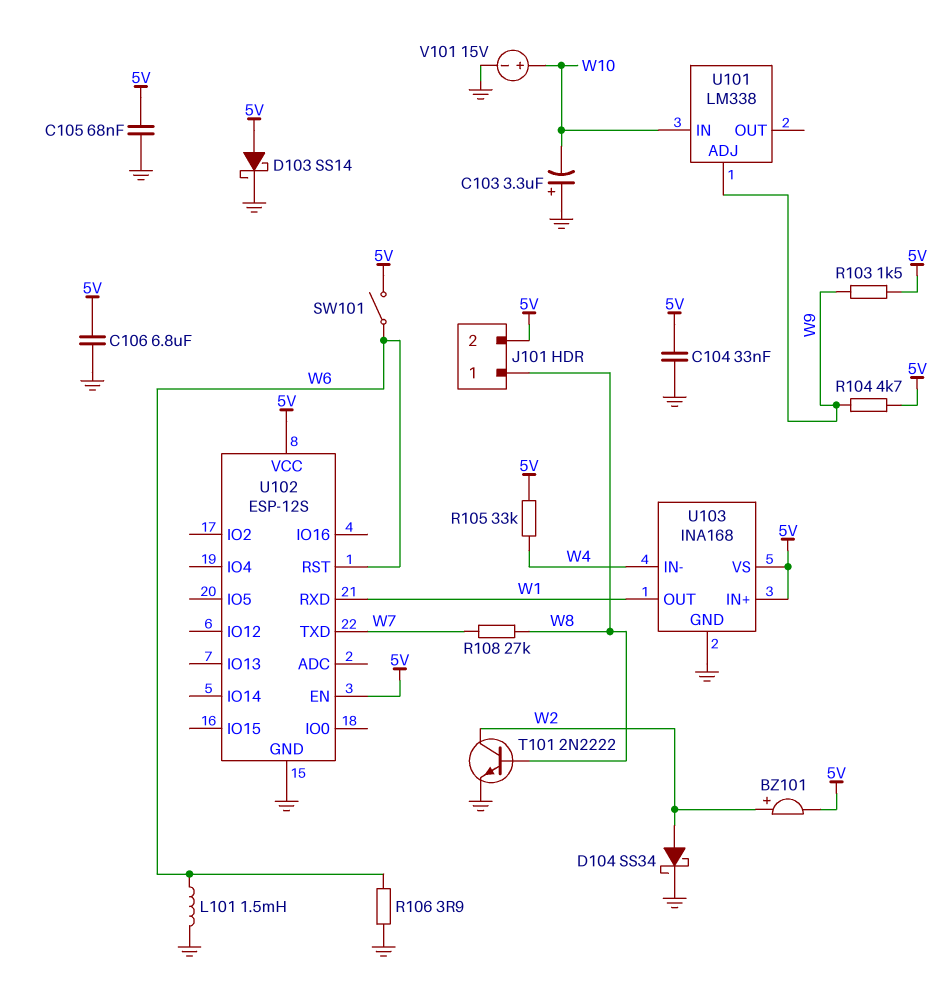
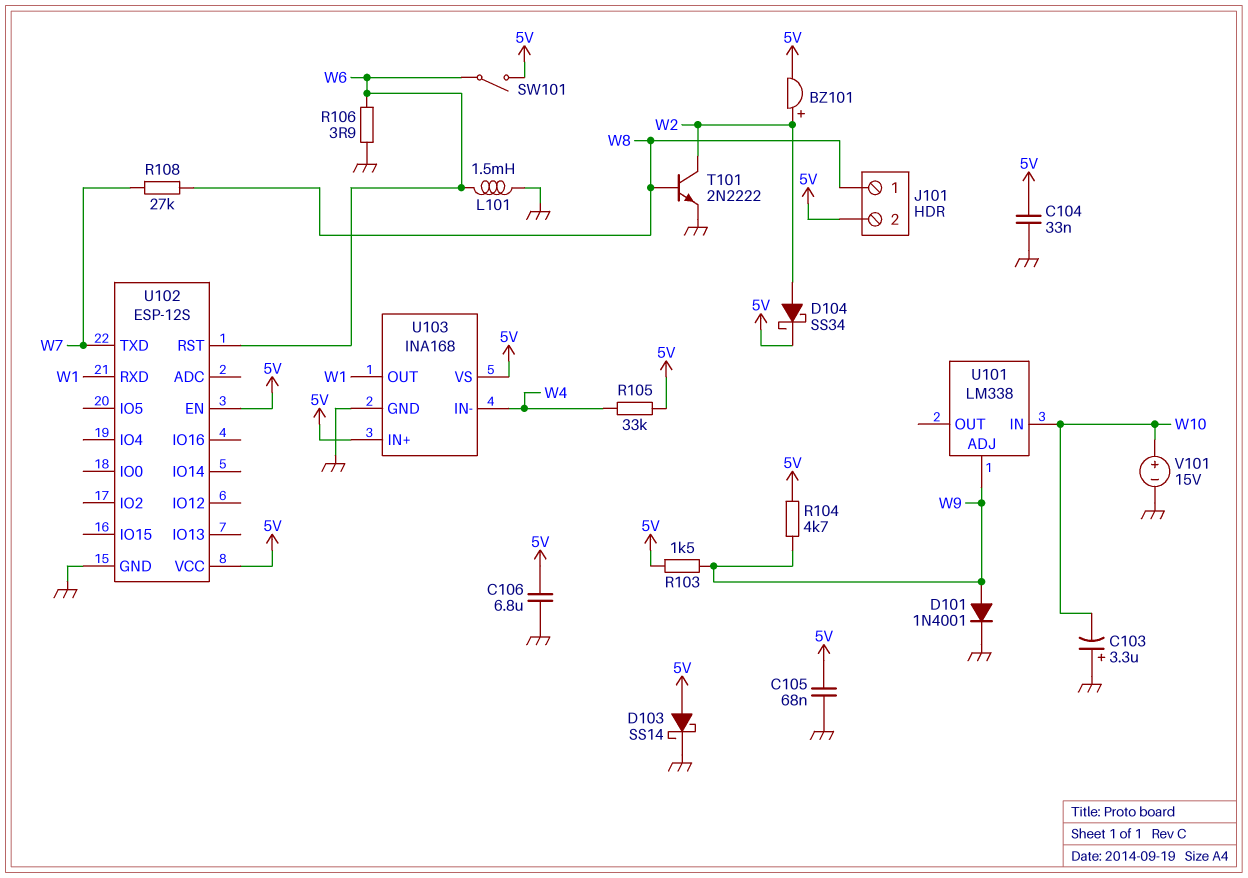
D101: none -> diode 1N4001 (A W9, K GND)
D104: schottky SS34 (A W2, K GND) -> schottky SS34 (A W2, K 5V)

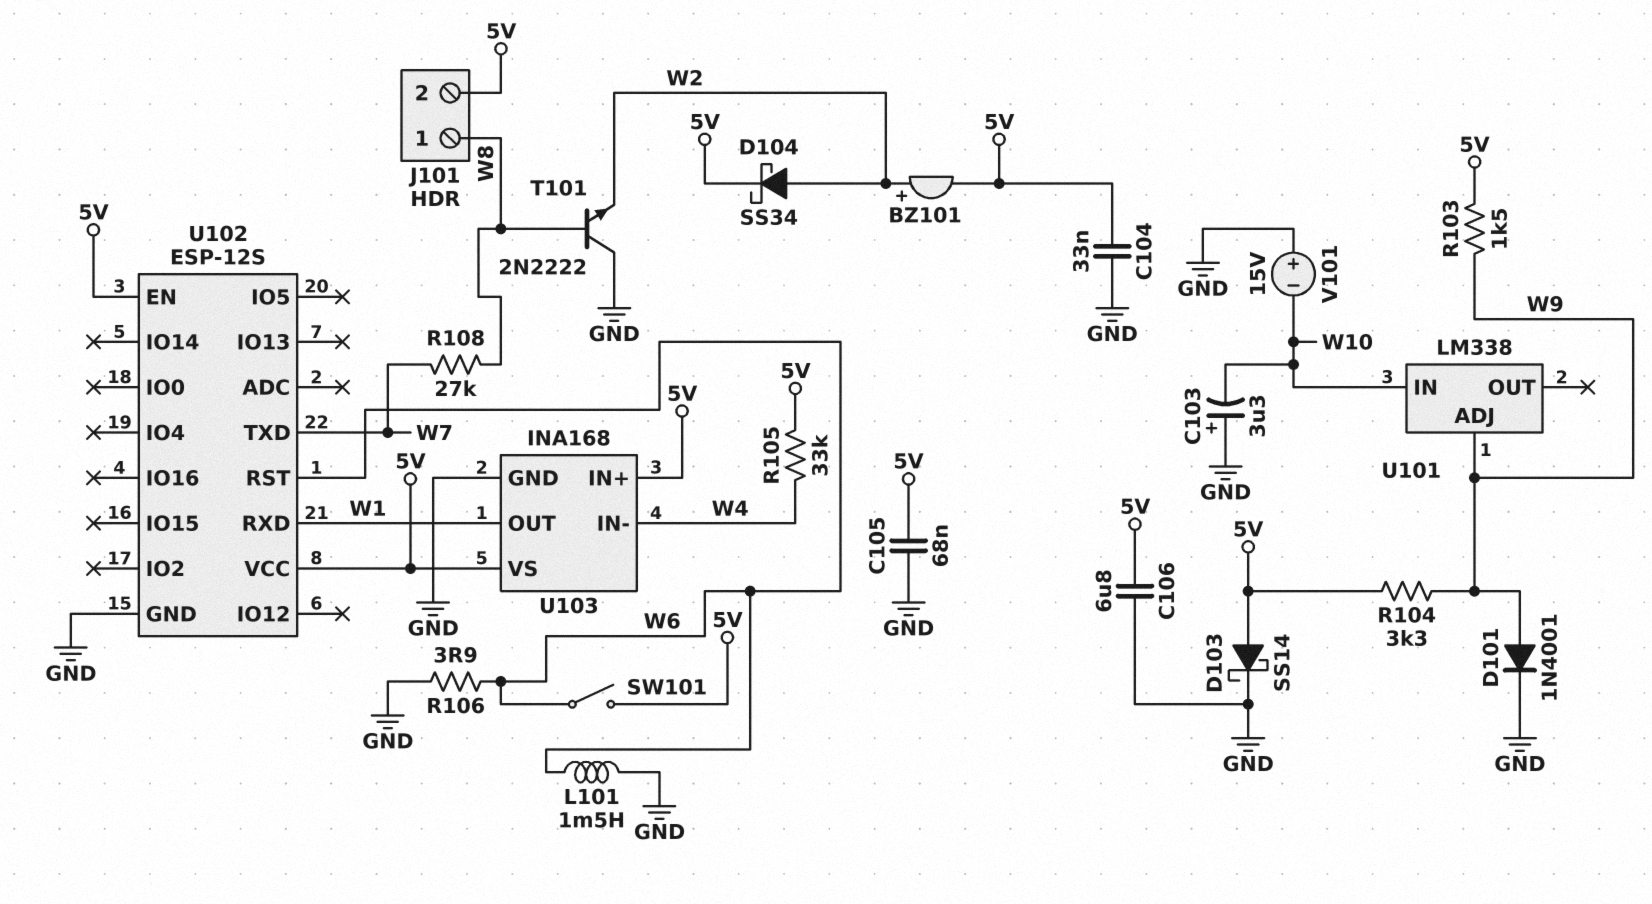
R104: 4.7k (5V, W9) -> 3.3k (5V, W9)
T101: NPN 2N2222 (B W8, C W2, E GND) -> NPN 2N2222 (B W8, C GND, E W2)
V101: 15V (plus W10, minus GND) -> 15V (plus GND, minus W10)

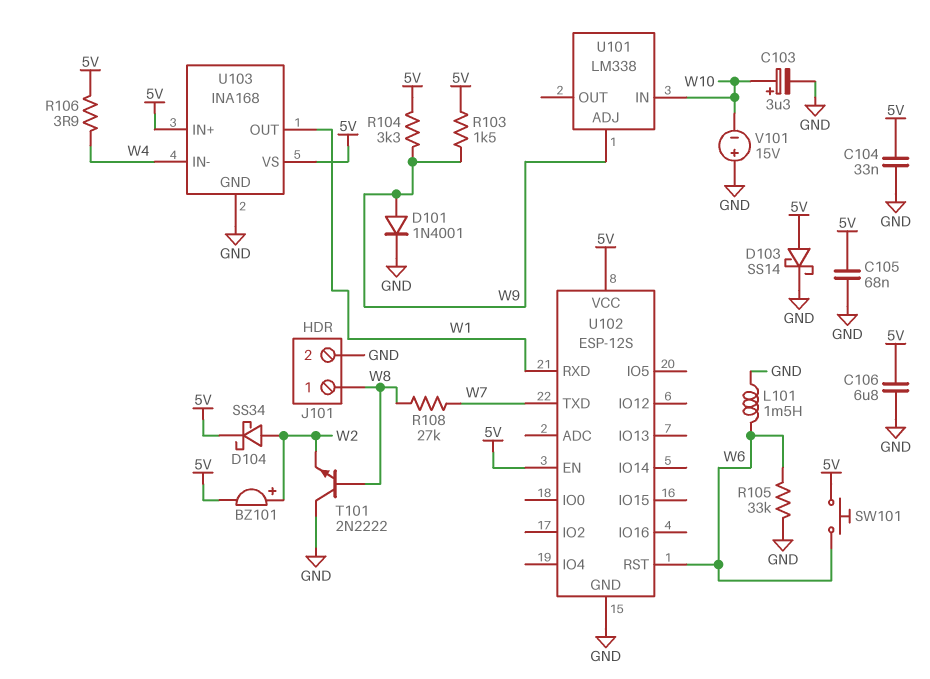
C103: 3.3uF (plus GND, minus W10) -> 3.3uF (plus W10, minus GND)
J101 pin 2: 5V -> GND
R105: 33k (5V, W4) -> 33k (GND, W6)
R106: 3.9 (GND, W6) -> 3.9 (5V, W4)
SW101: switch (5V, W6) -> button (5V, W6)

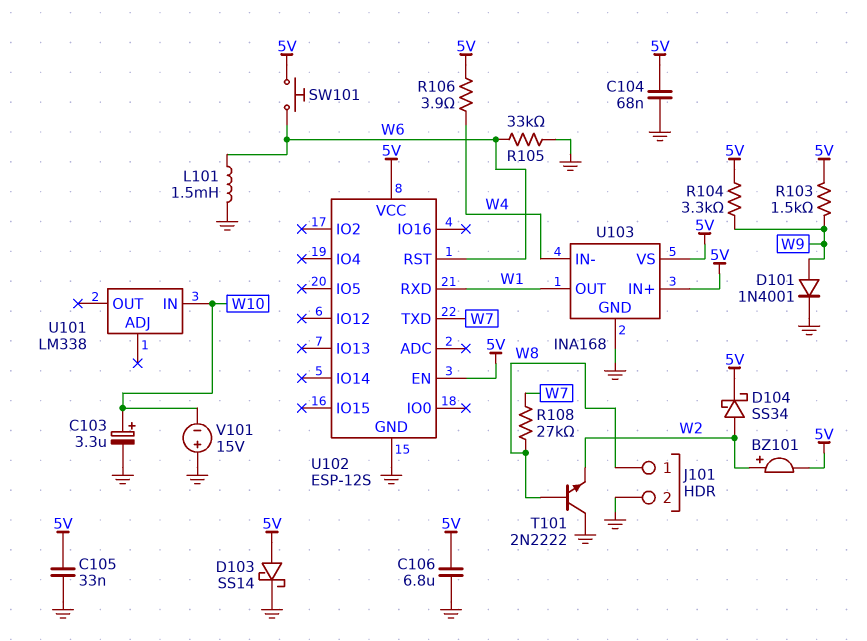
C104: 33nF (5V, GND) -> 68nF (5V, GND)
C105: 68nF (5V, GND) -> 33nF (5V, GND)
U101 pin ADJ: W9 -> none

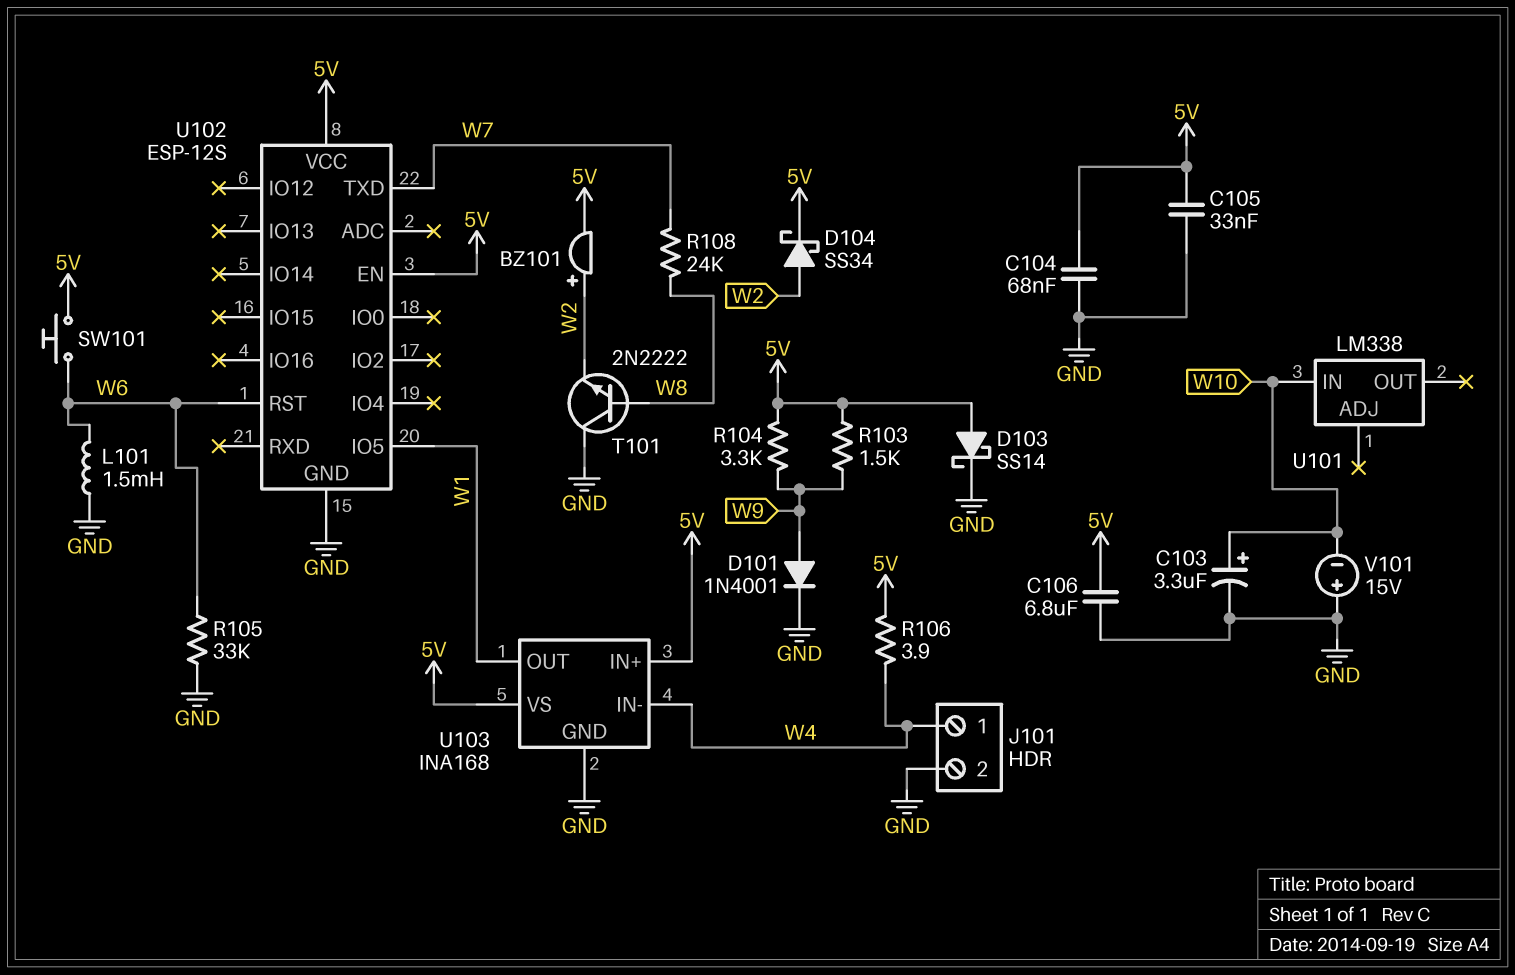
J101 pin 1: W8 -> W4
R108: 27k (W7, W8) -> 24k (W7, W8)
U102 pin IO5: none -> W1
U102 pin RXD: W1 -> none

